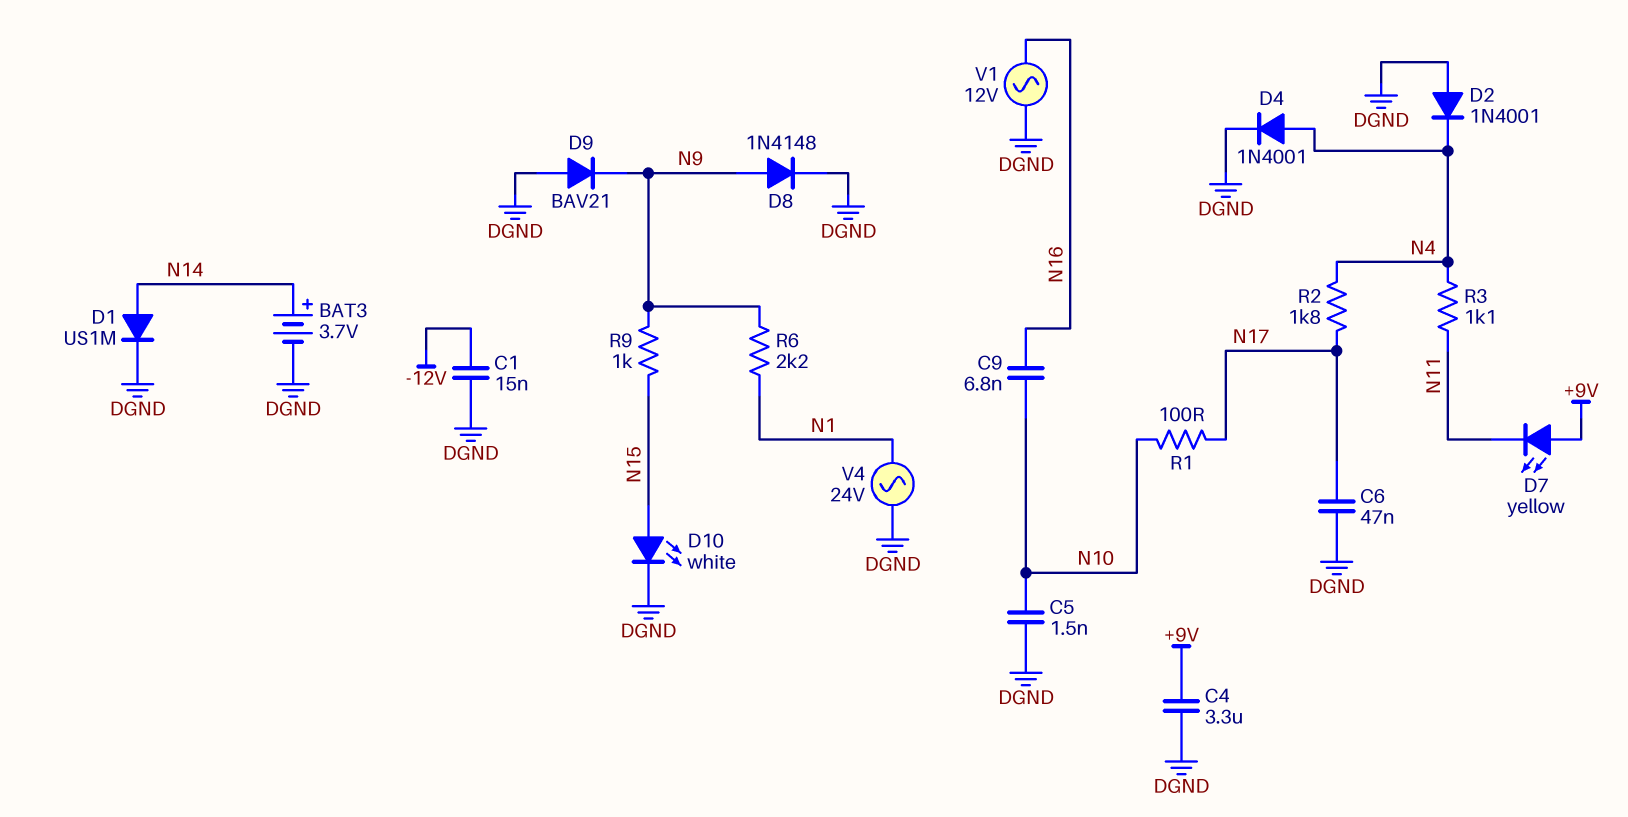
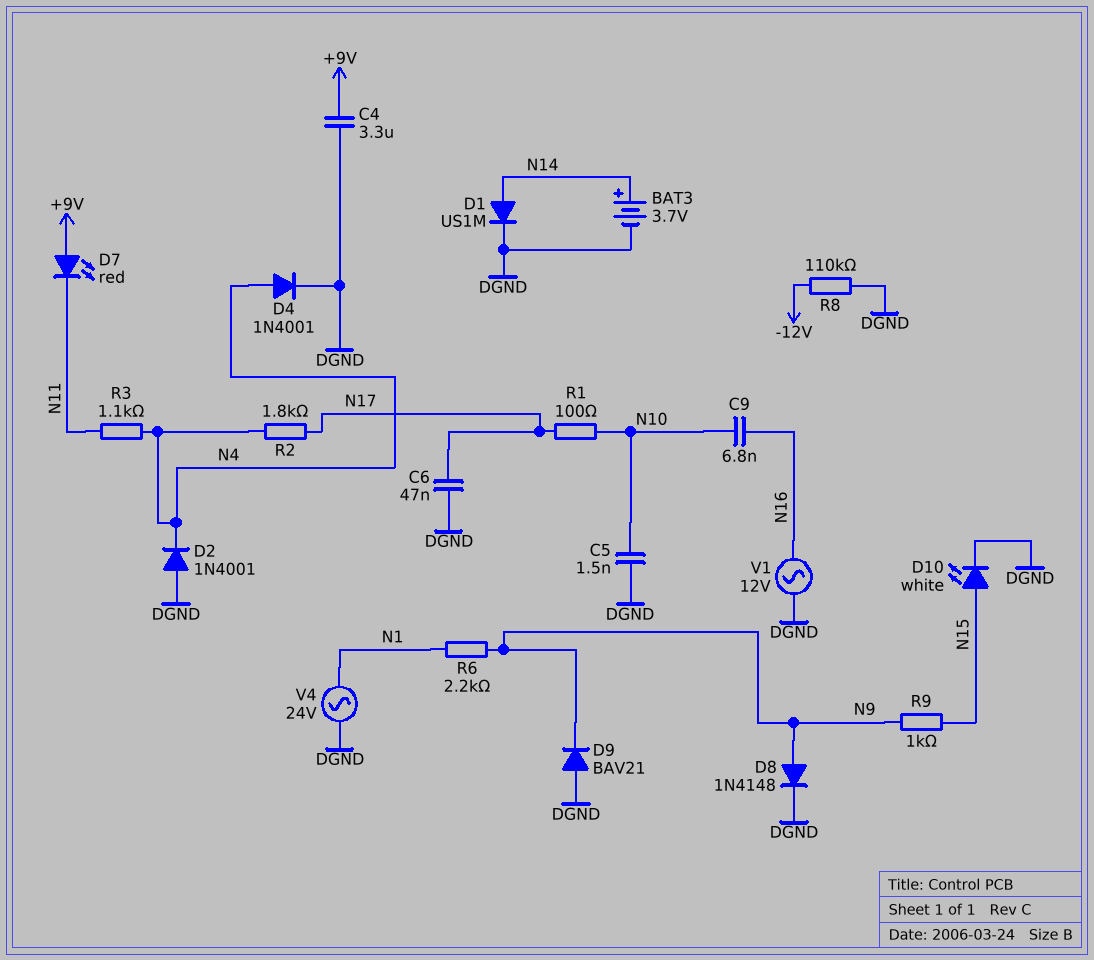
C1: 15nF (-12V, DGND) -> none
D7: LED yellow (A +9V, K N11) -> LED red (A +9V, K N11)
R8: none -> 110k (-12V, DGND)

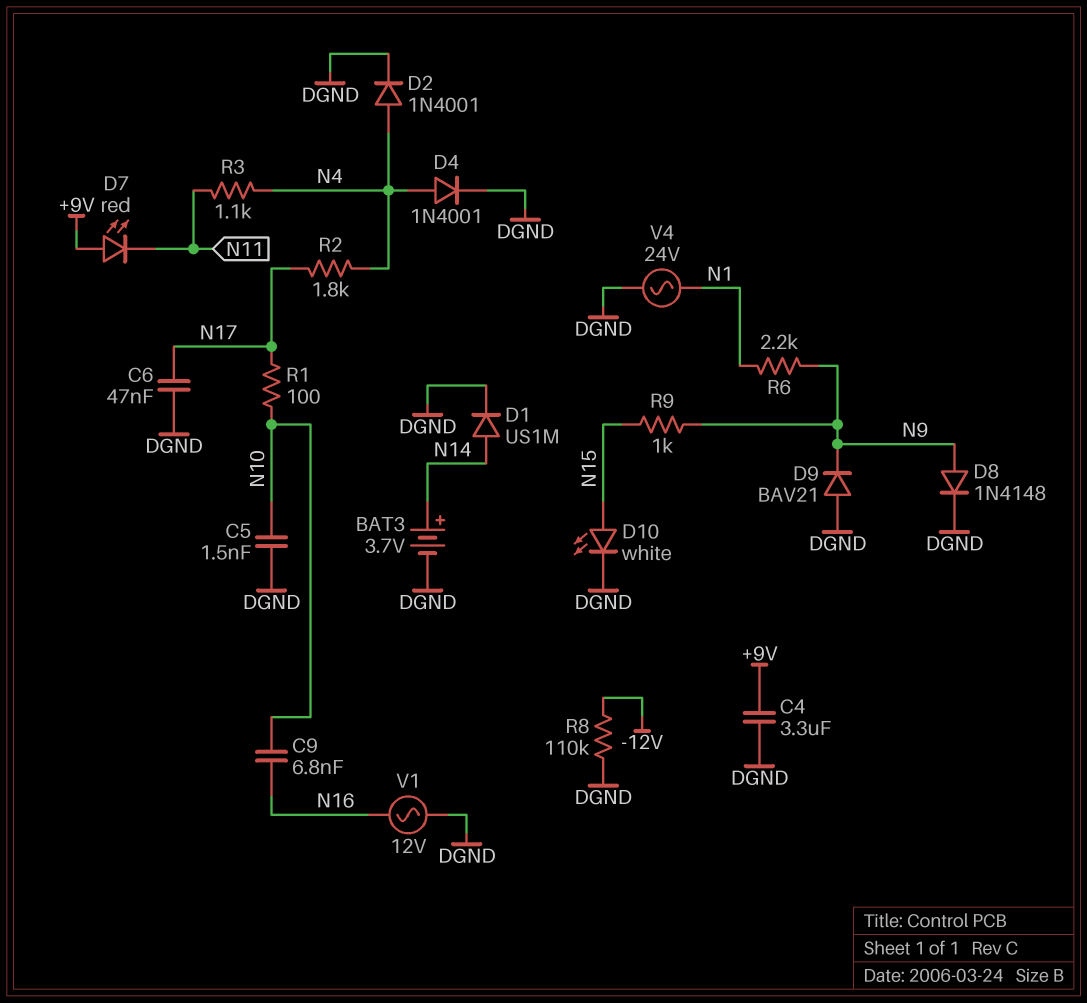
D2: diode 1N4001 (A DGND, K N4) -> diode 1N4001 (A N4, K DGND)

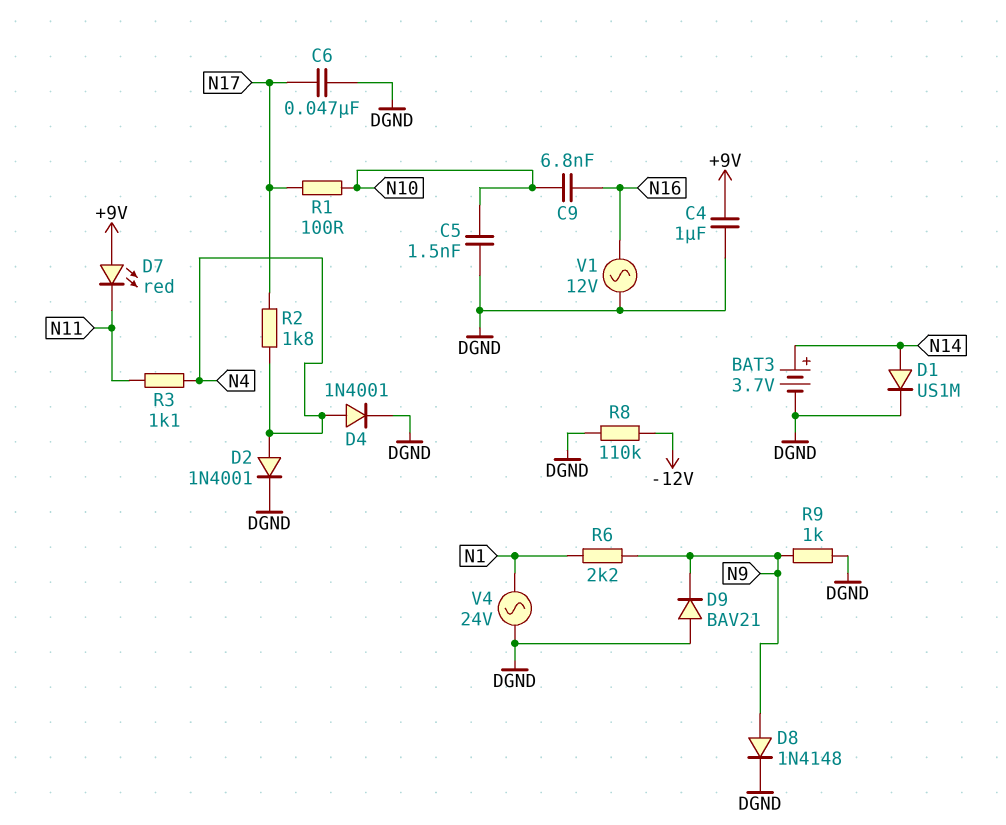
C4: 3.3uF (+9V, DGND) -> 1uF (+9V, DGND)
D10: LED white (A N15, K DGND) -> none
R9: 1k (N9, N15) -> 1k (DGND, N9)

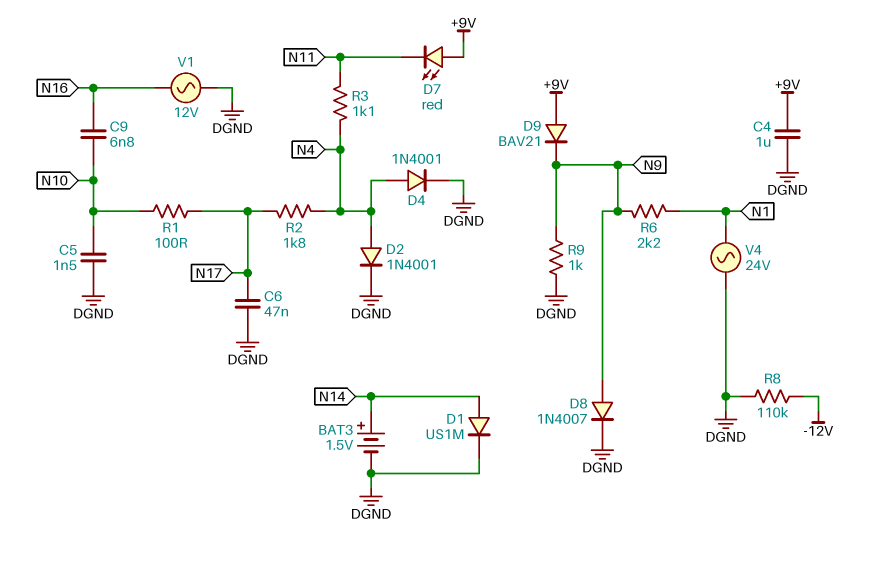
BAT3: 3.7V (plus N14, minus DGND) -> 1.5V (plus N14, minus DGND)
D8: diode 1N4148 (A N9, K DGND) -> diode 1N4007 (A N9, K DGND)
D9: diode BAV21 (A DGND, K N9) -> diode BAV21 (A +9V, K N9)

